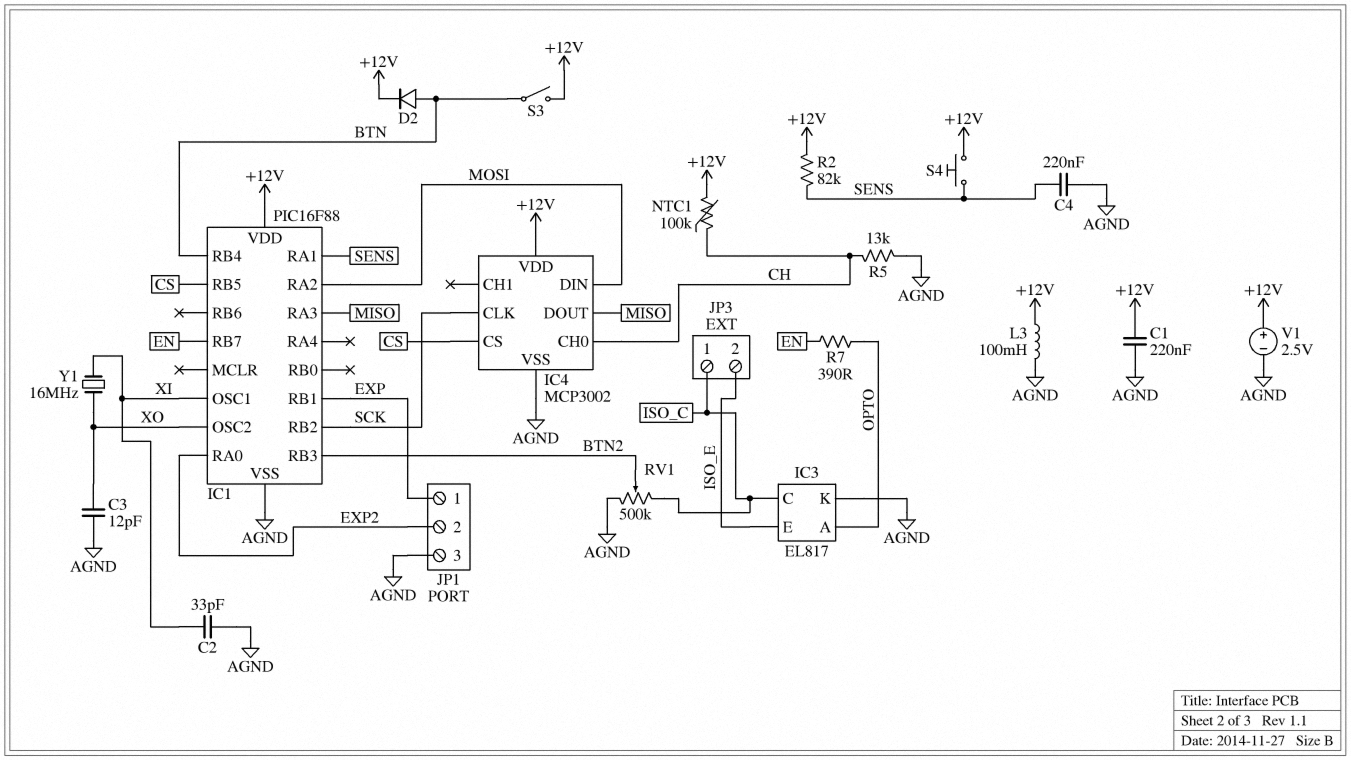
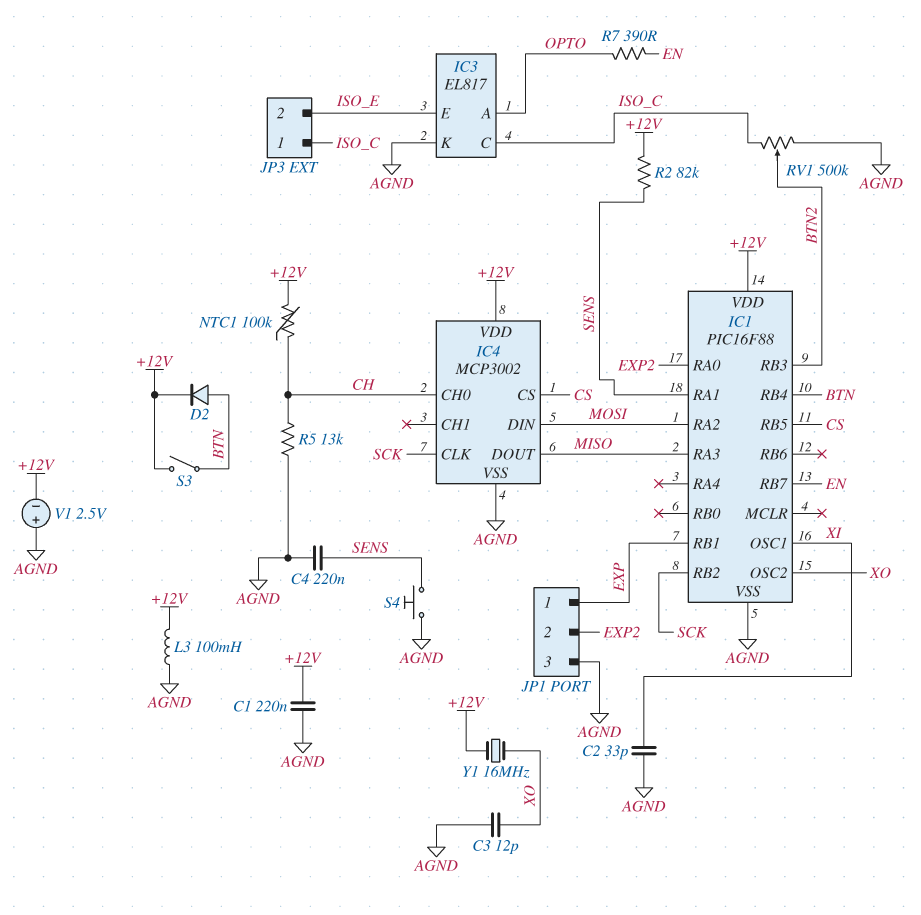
S4: button (+12V, SENS) -> button (AGND, SENS)
V1: 2.5V (plus +12V, minus AGND) -> 2.5V (plus AGND, minus +12V)
Y1: 16MHz (XI, XO) -> 16MHz (+12V, XO)

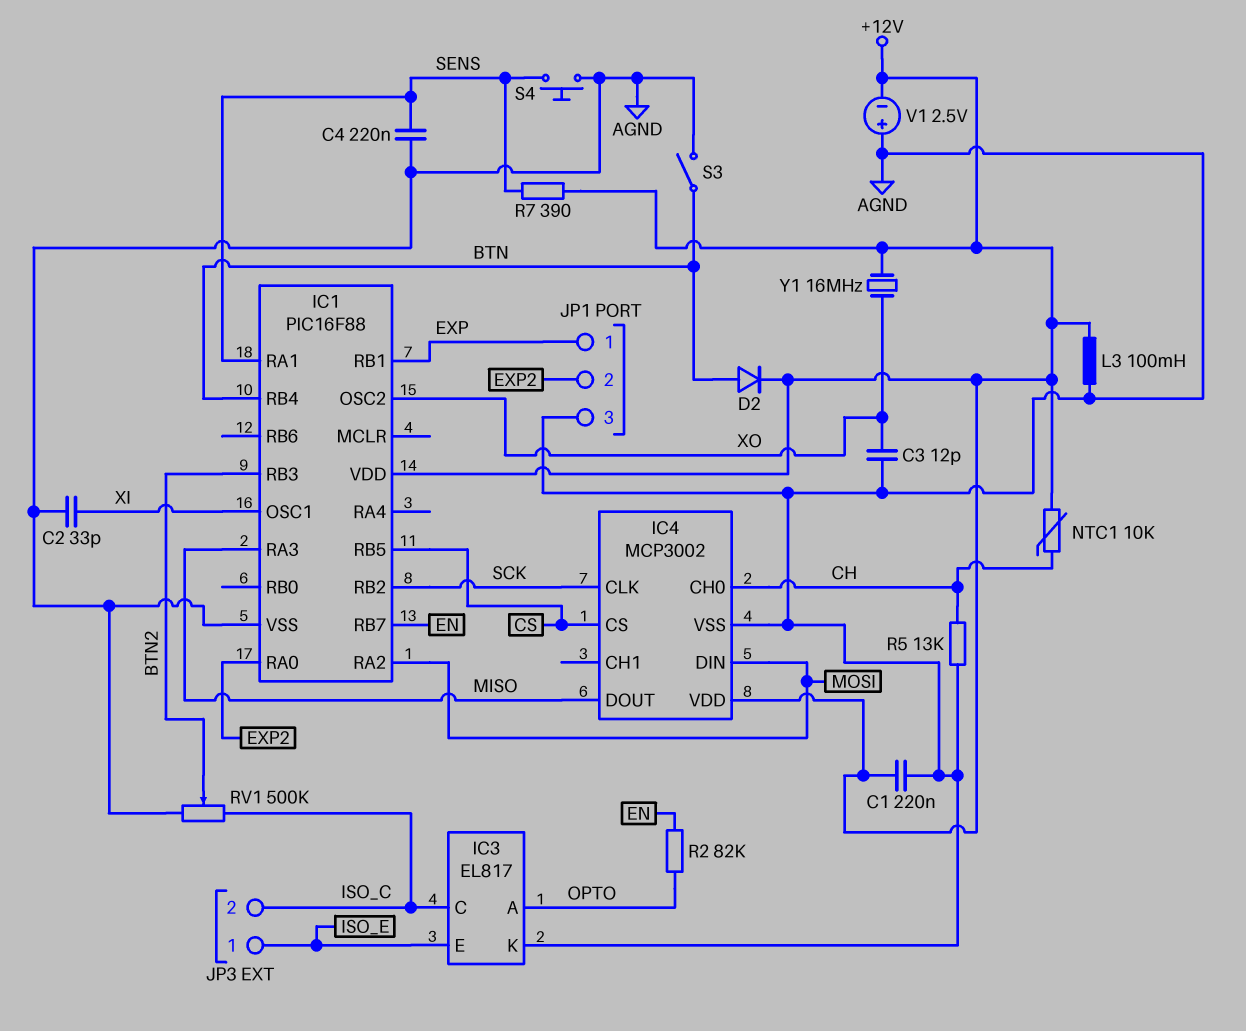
JP3 pin 1: ISO_C -> ISO_E
JP3 pin 2: ISO_E -> ISO_C
NTC1: 100k (+12V, CH) -> 10k (+12V, CH)
R2: 82k (+12V, SENS) -> 82k (EN, OPTO)
R7: 390 (EN, OPTO) -> 390 (+12V, SENS)
S3: switch (+12V, BTN) -> switch (AGND, BTN)

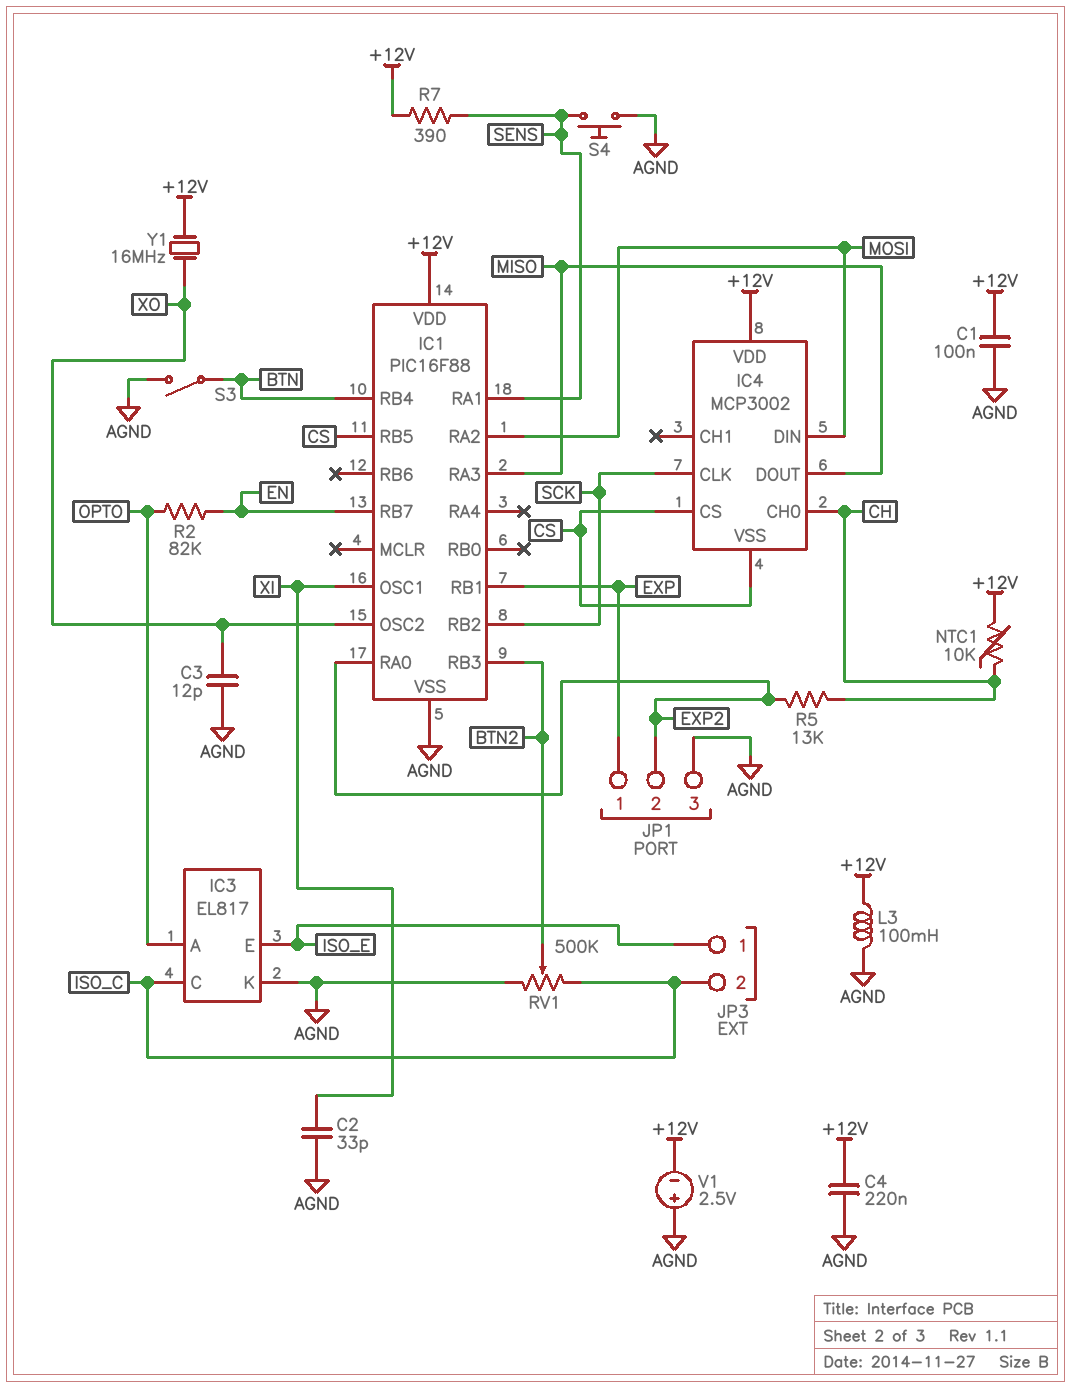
C1: 220nF (+12V, AGND) -> 100nF (+12V, AGND)
C4: 220nF (AGND, SENS) -> 220nF (+12V, AGND)
D2: diode (A BTN, K +12V) -> none
IC4 pin VSS: AGND -> CS
R5: 13k (AGND, CH) -> 13k (CH, EXP2)

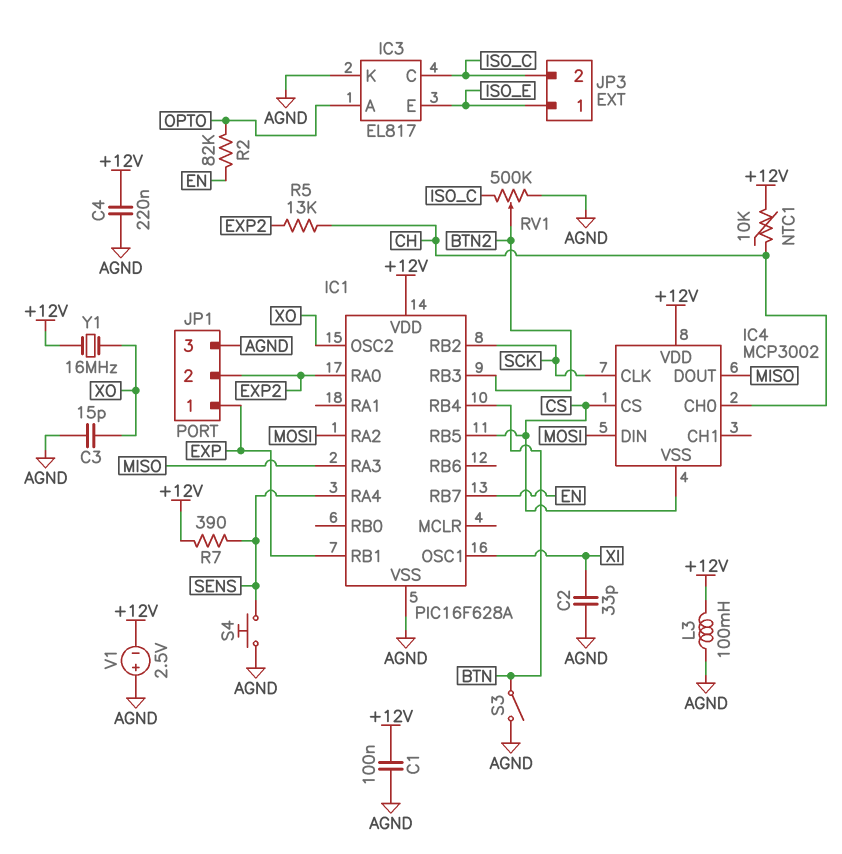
C3: 12pF (AGND, XO) -> 15pF (AGND, XO)
IC1: PIC16F88 -> PIC16F628A
IC1 pin RA1: SENS -> none
IC1 pin RA4: none -> SENS

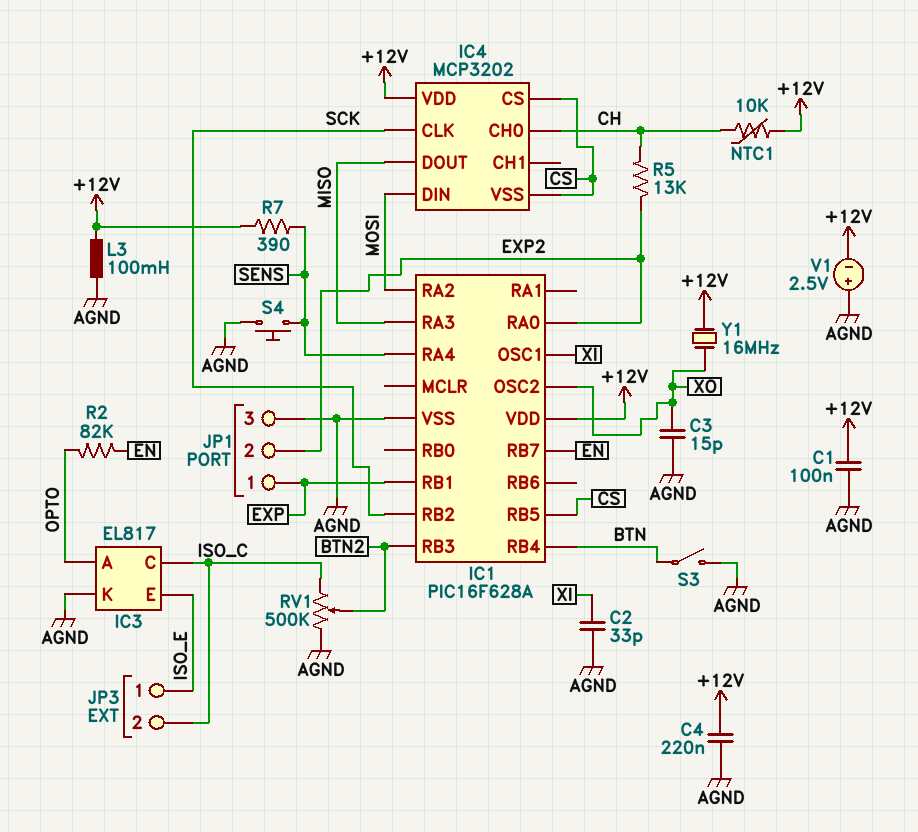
IC4: MCP3002 -> MCP3202

